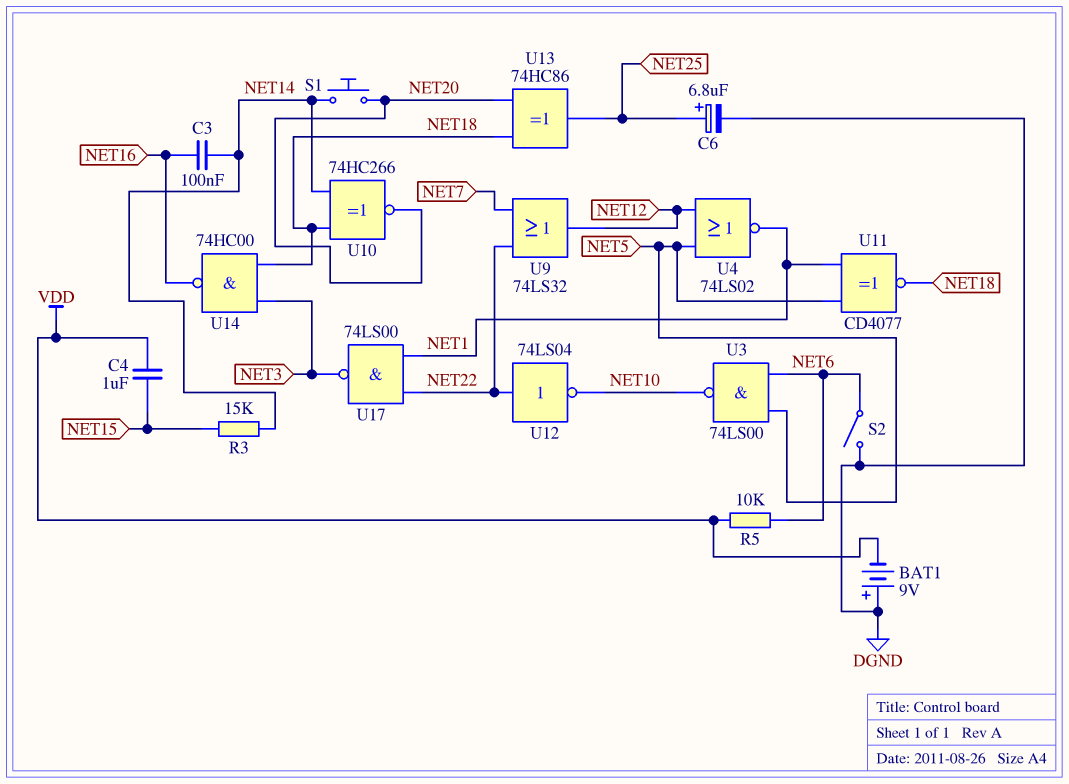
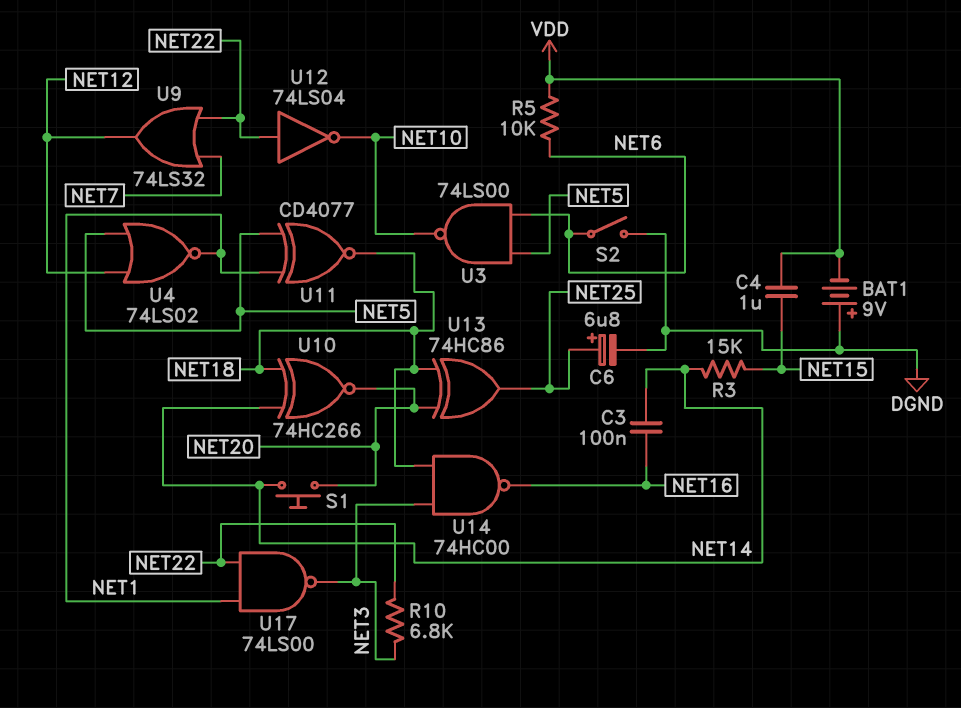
R10: none -> 6.8k (NET3, NET22)

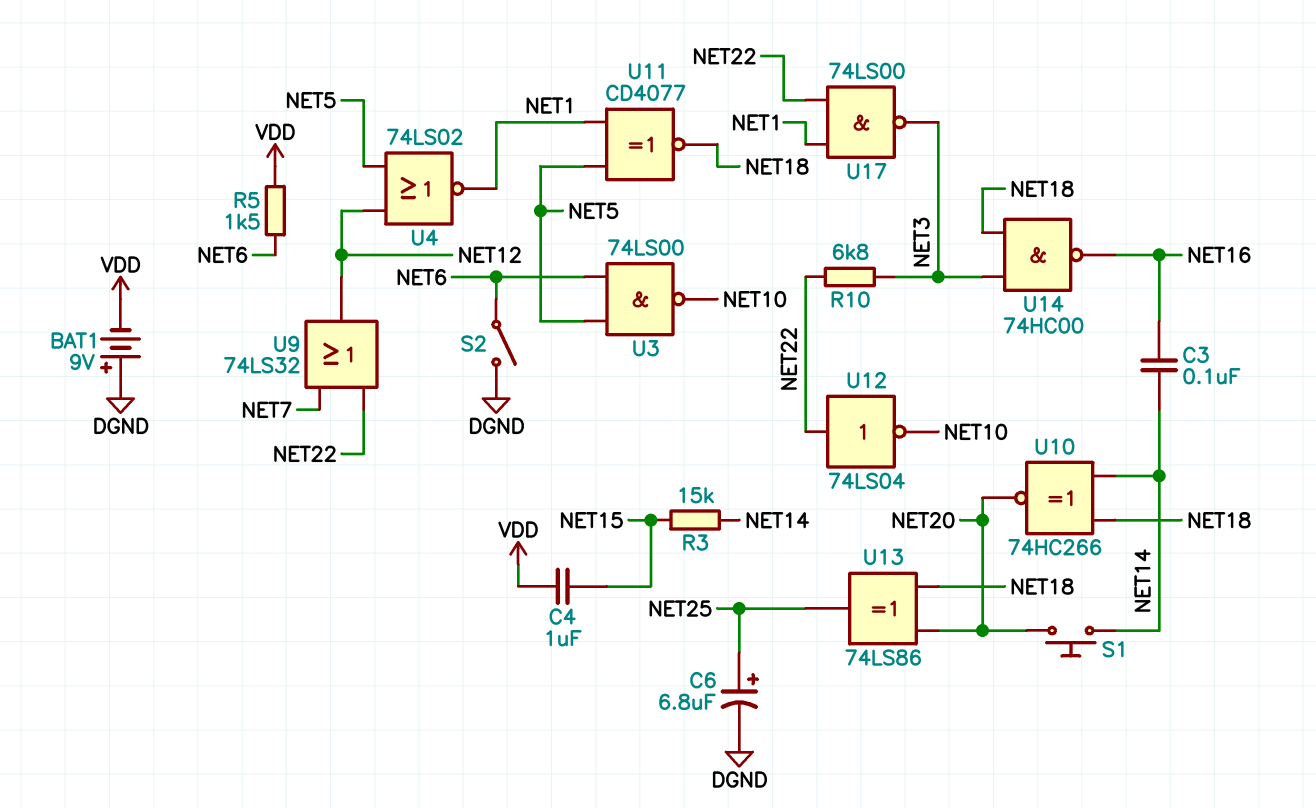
R5: 10k (NET6, VDD) -> 1.5k (NET6, VDD)
U13: XOR 74HC86 (in NET18, in NET20, out NET25) -> XOR 74LS86 (in NET18, in NET20, out NET25)

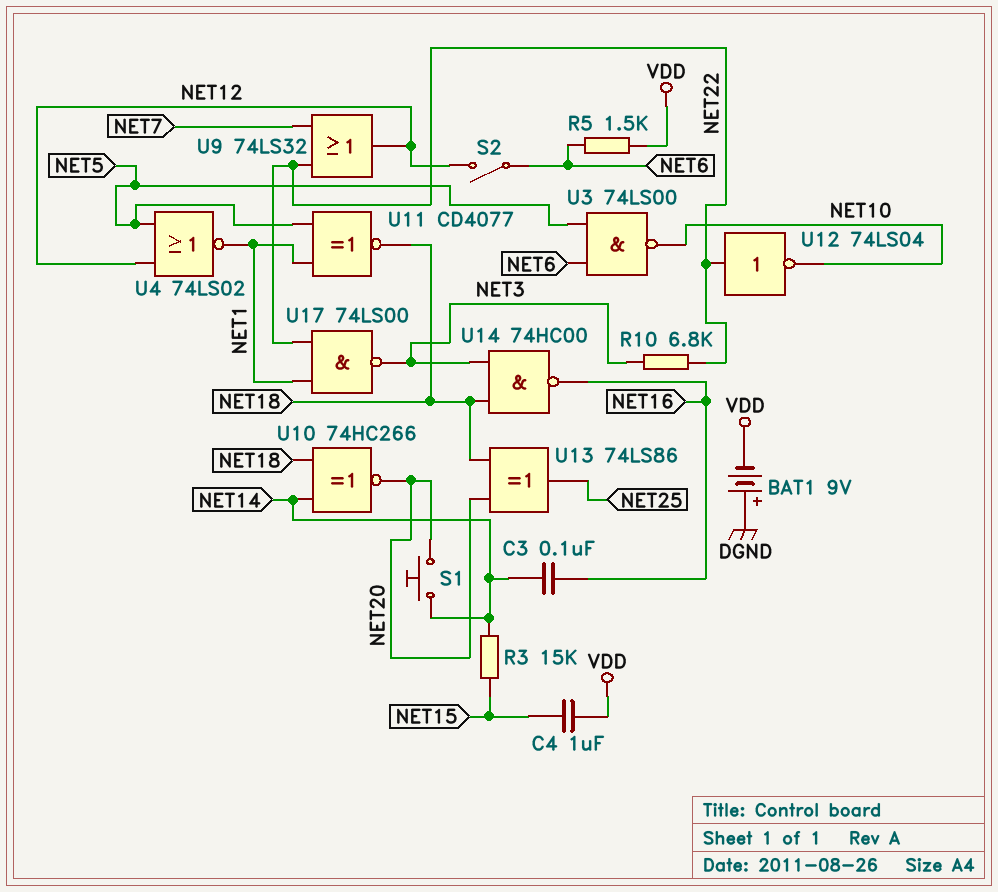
C6: 6.8uF (plus NET25, minus DGND) -> none
S2: switch (DGND, NET6) -> switch (NET6, NET12)

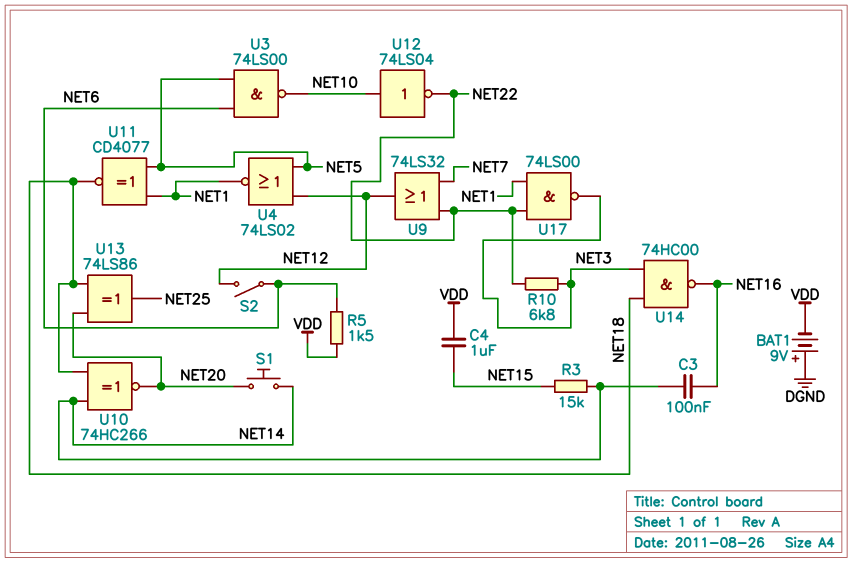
U12: NOT 74LS04 (in NET22, out NET10) -> NOT 74LS04 (in NET10, out NET22)

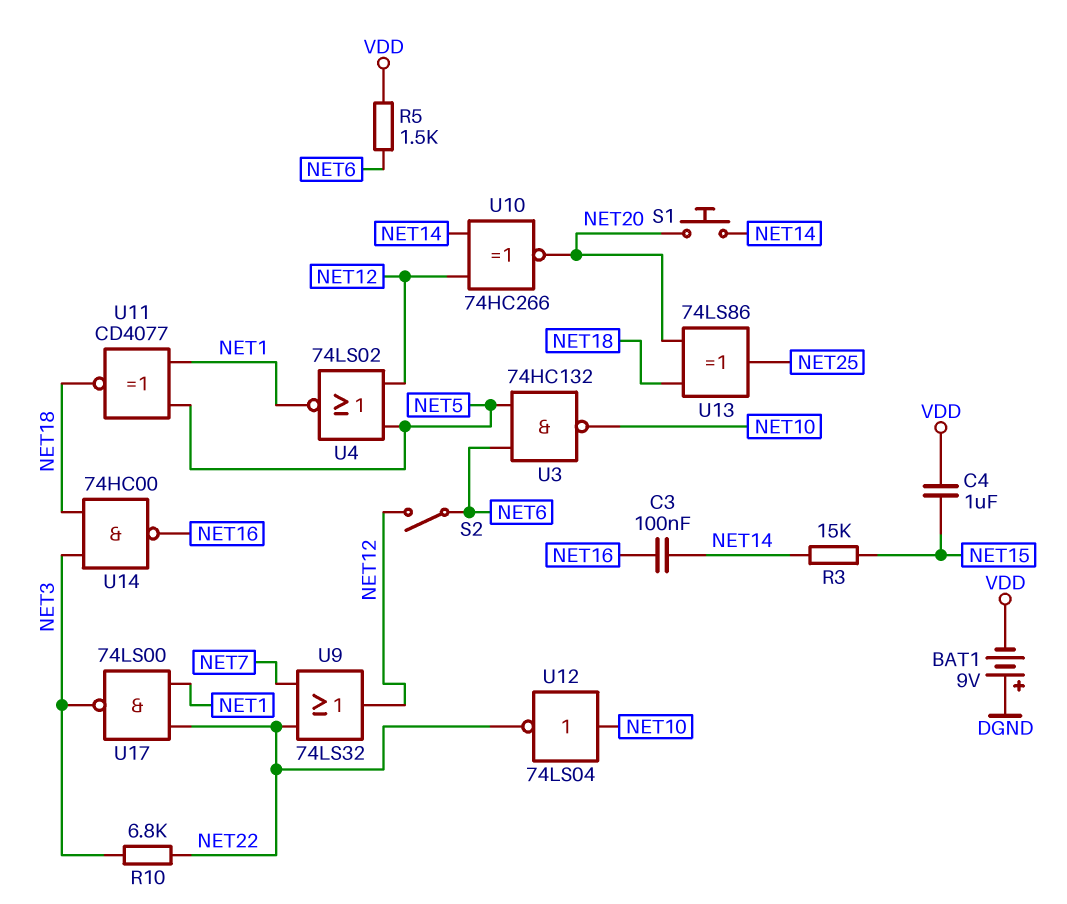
U3: NAND 74LS00 (in NET5, in NET6, out NET10) -> NAND 74HC132 (in NET5, in NET6, out NET10)
U10: XNOR 74HC266 (in NET14, in NET18, out NET20) -> XNOR 74HC266 (in NET12, in NET14, out NET20)

